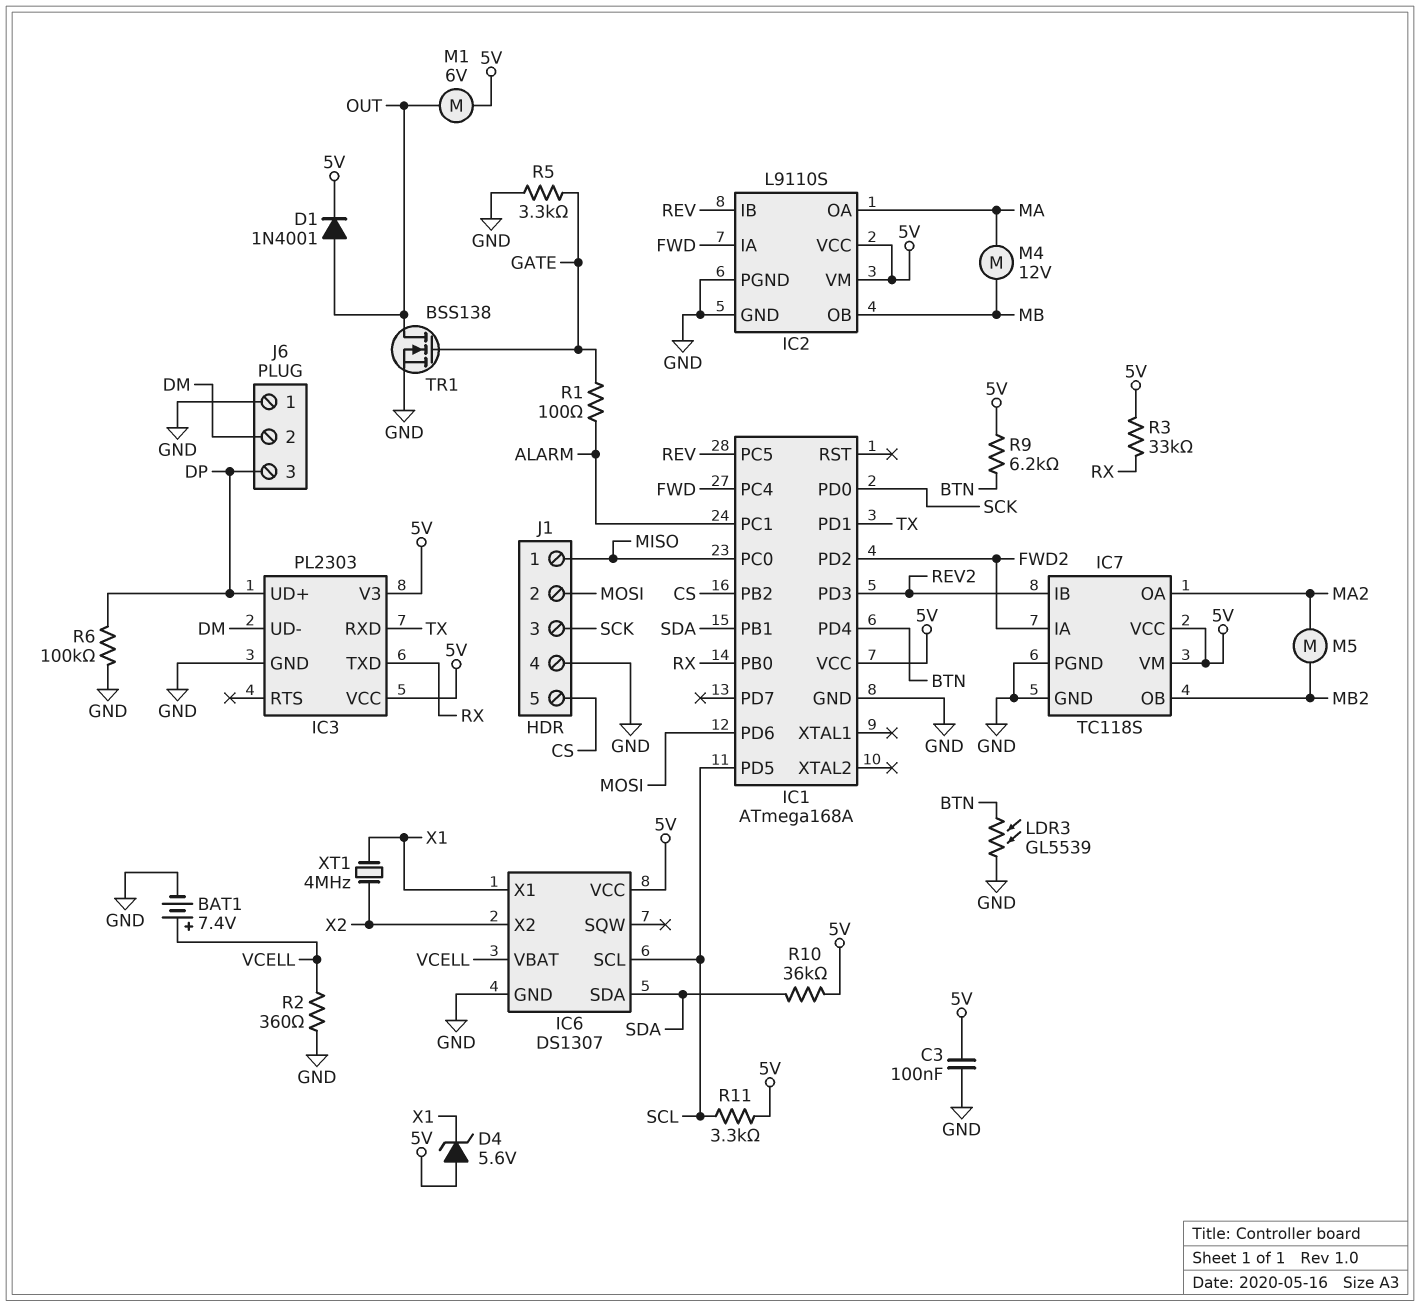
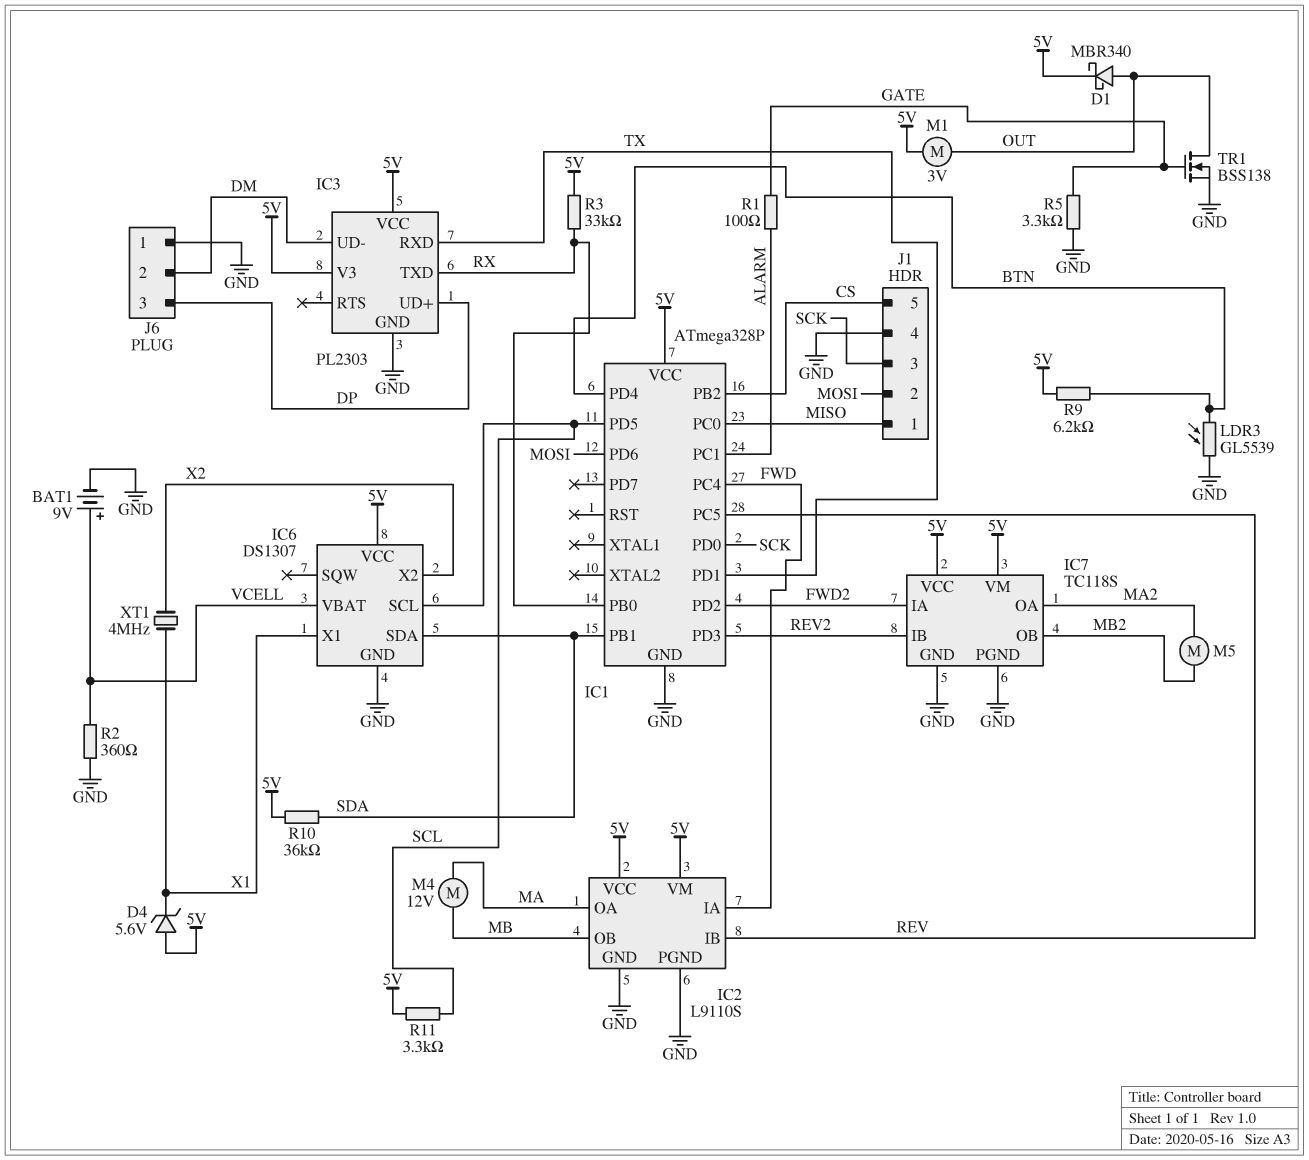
BAT1: 7.4V (plus VCELL, minus GND) -> 9V (plus VCELL, minus GND)
C3: 100nF (5V, GND) -> none
D1: diode 1N4001 (A OUT, K 5V) -> schottky MBR340 (A OUT, K 5V)
IC1: ATmega168A -> ATmega328P
M1: motor 6V (5V, OUT) -> motor 3V (5V, OUT)
R6: 100k (DP, GND) -> none

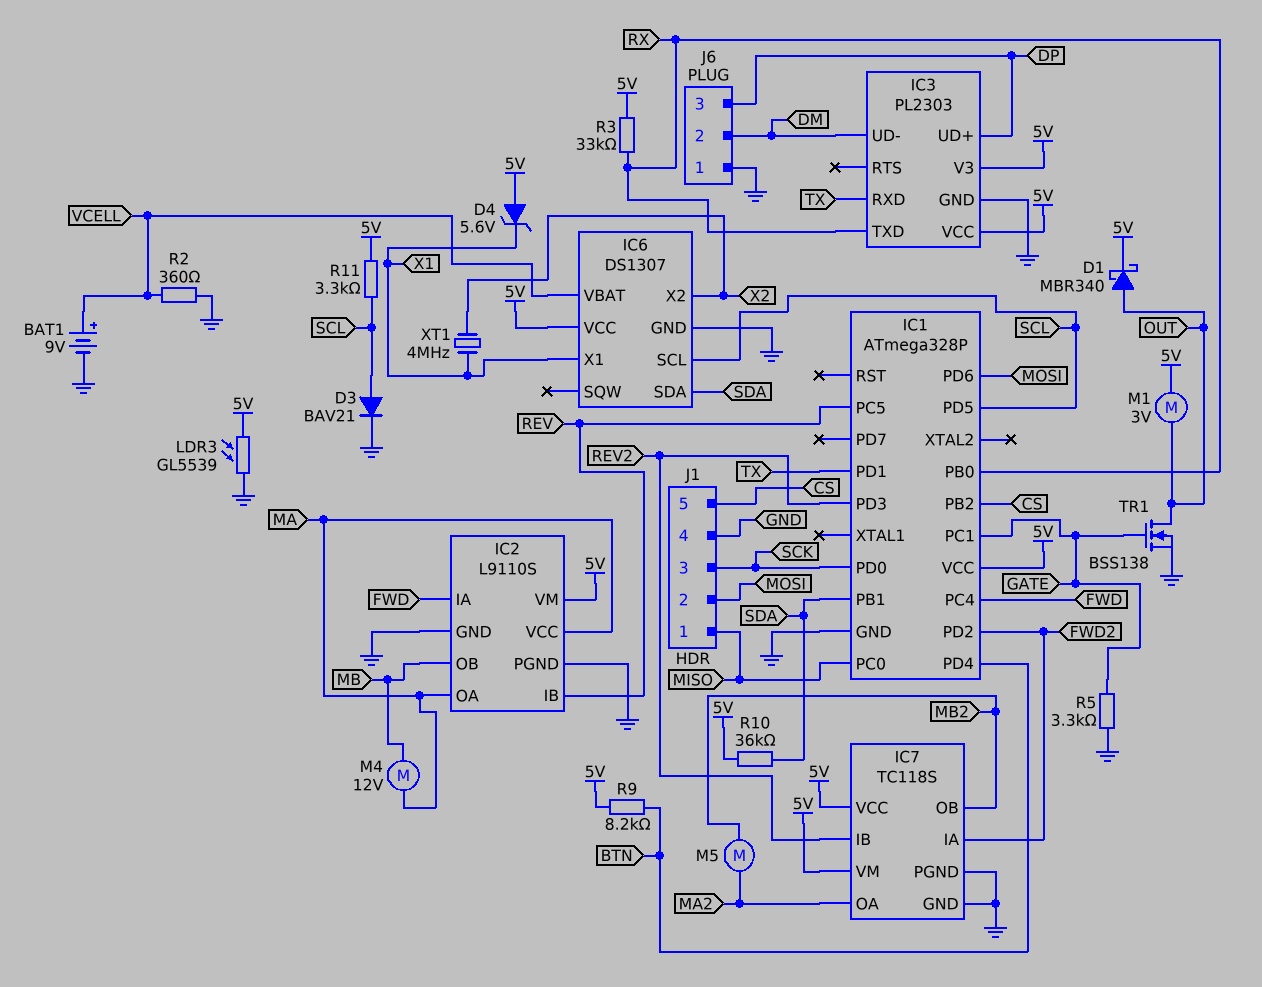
D3: none -> diode BAV21 (A SCL, K GND)
IC1 pin PC1: ALARM -> GATE
IC2 pin VCC: 5V -> MA
LDR3: GL5539 (BTN, GND) -> GL5539 (5V, GND)
R1: 100 (ALARM, GATE) -> none
R9: 6.2k (5V, BTN) -> 8.2k (5V, BTN)

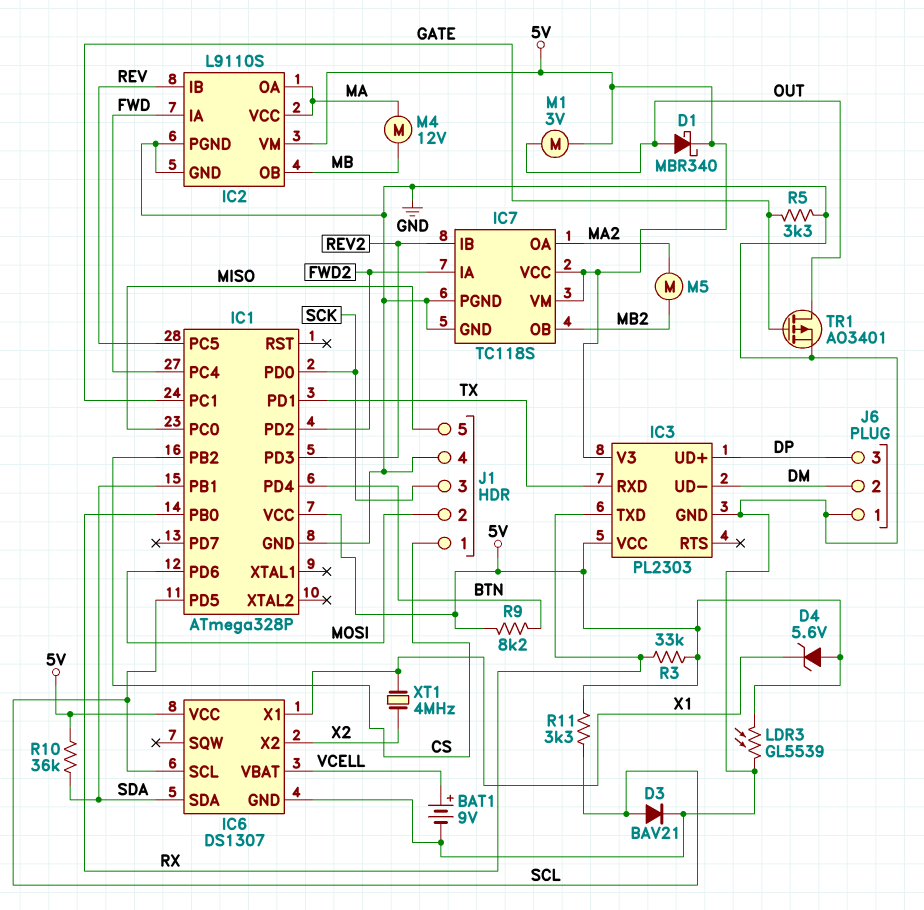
J1 pin 1: MISO -> CS
J1 pin 5: CS -> MISO
R2: 360 (GND, VCELL) -> none
TR1: NMOS BSS138 (G GATE, D OUT, S GND) -> PMOS AO3401 (G GATE, D OUT, S GND)

